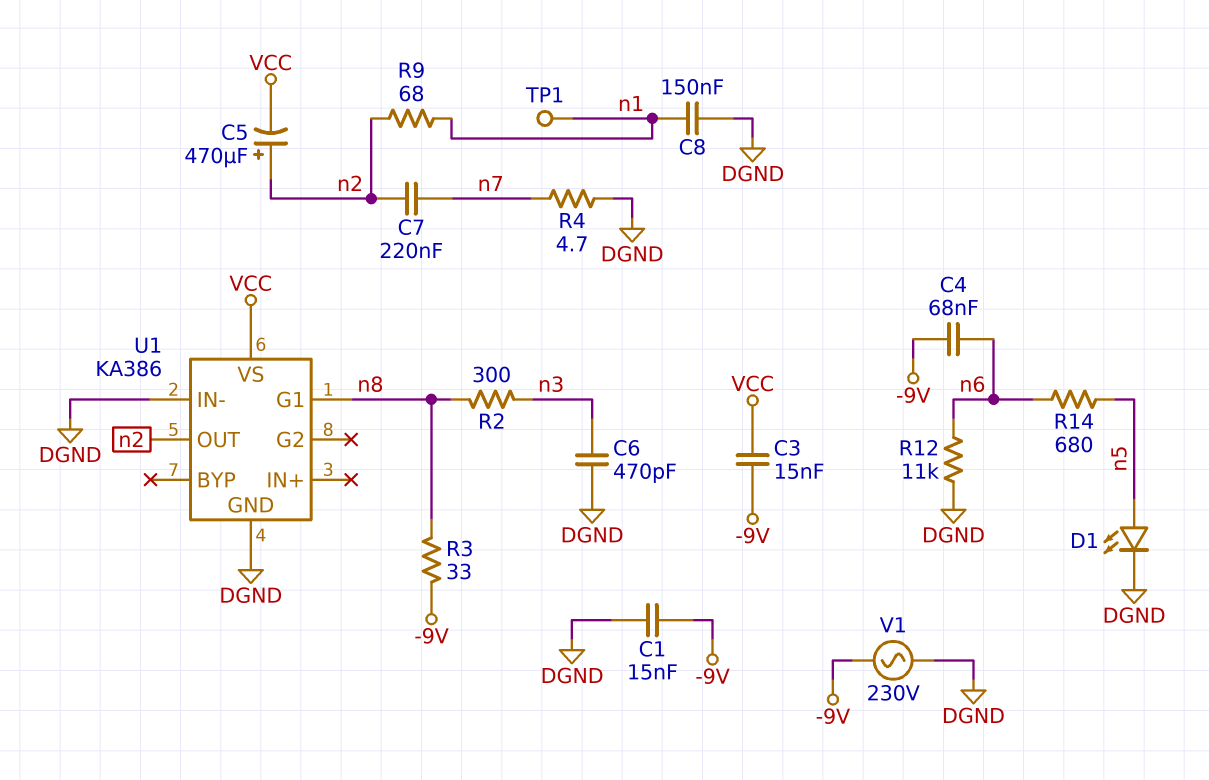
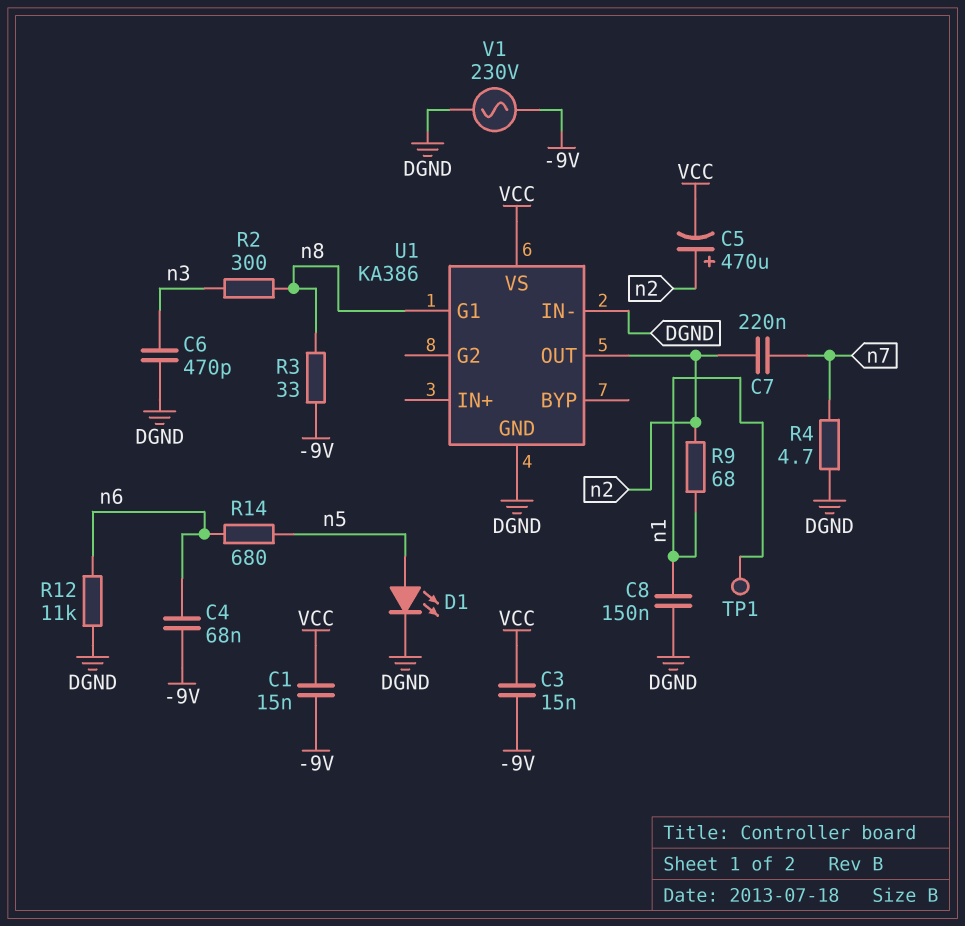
C1: 15nF (-9V, DGND) -> 15nF (-9V, VCC)

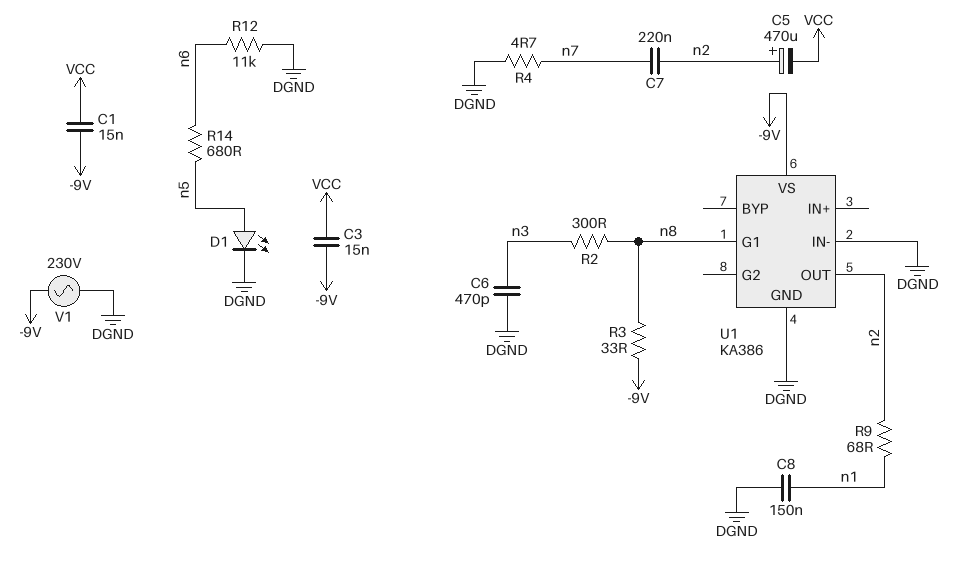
C4: 68nF (-9V, n6) -> none
TP1: test point (n1) -> none
U1 pin VS: VCC -> -9V

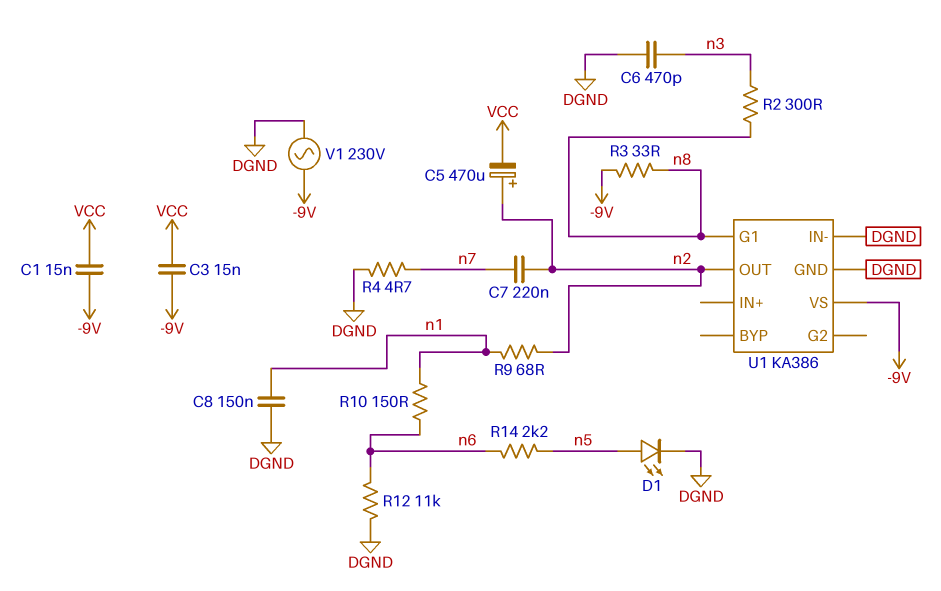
R10: none -> 150 (n1, n6)
R14: 680 (n5, n6) -> 2.2k (n5, n6)

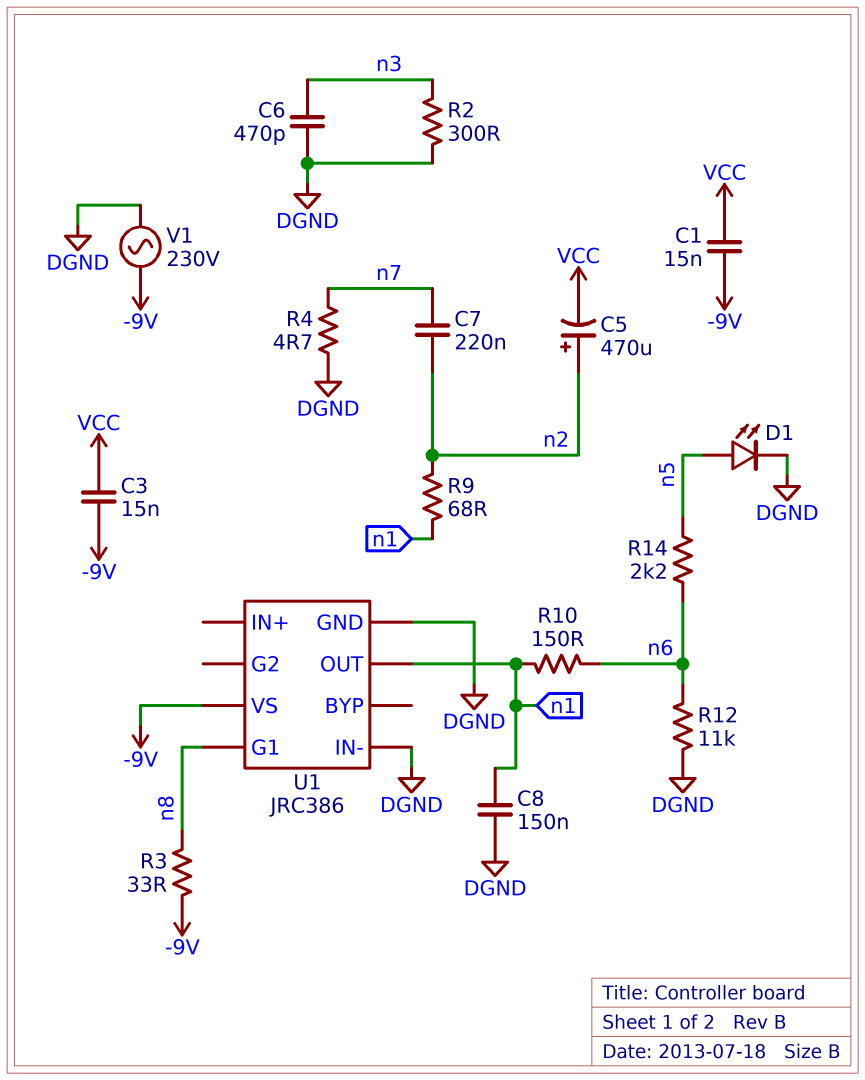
R2: 300 (n3, n8) -> 300 (DGND, n3)
U1: KA386 -> JRC386
U1 pin OUT: n2 -> n1

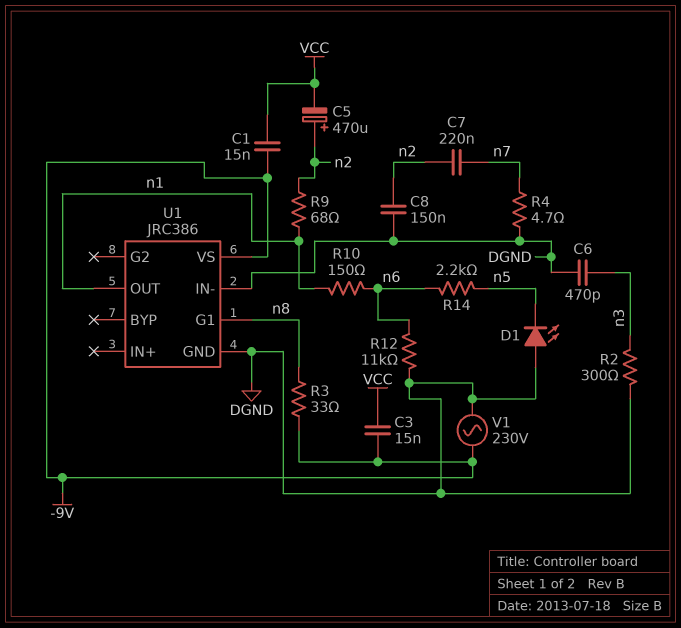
C8: 150nF (DGND, n1) -> 150nF (DGND, n2)
D1: LED (A n5, K DGND) -> LED (A DGND, K n5)

